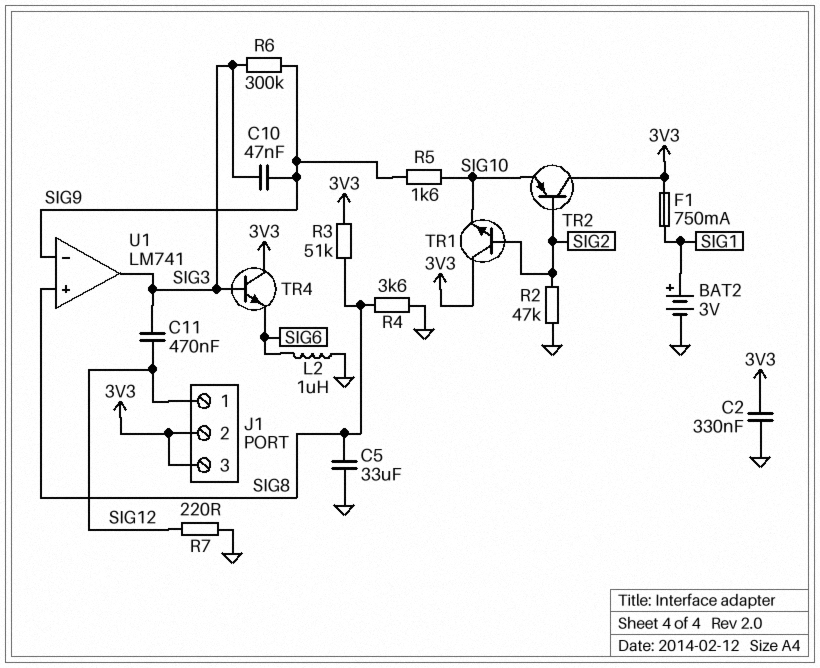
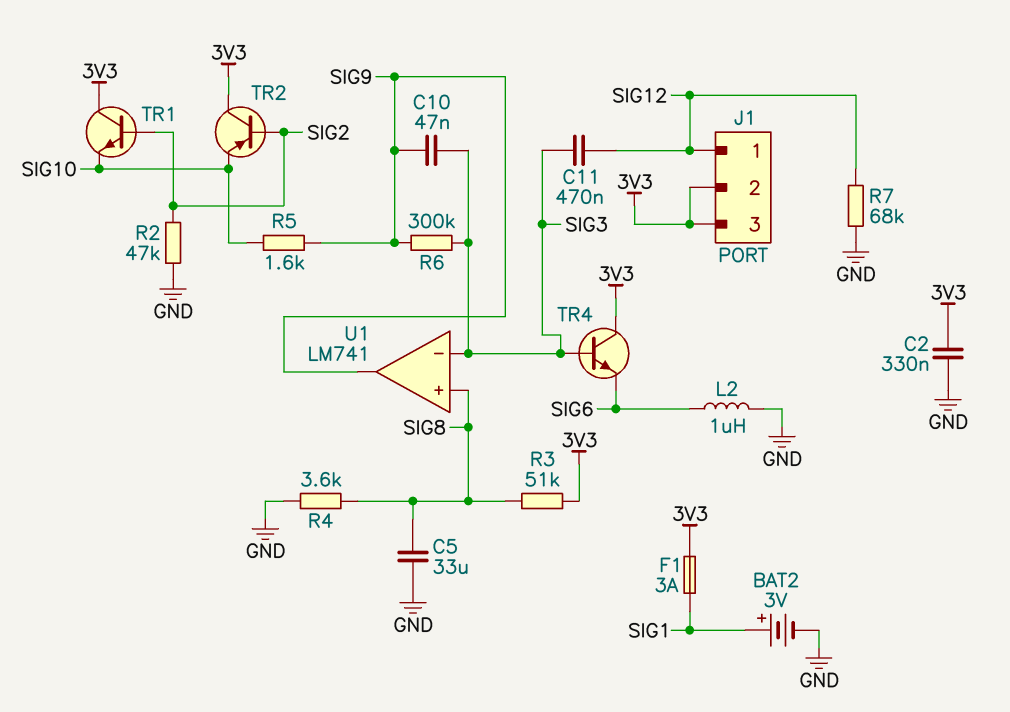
F1: 750mA (3V3, SIG1) -> 3A (3V3, SIG1)
R7: 220 (GND, SIG12) -> 68k (GND, SIG12)
U1 pin in-: SIG9 -> SIG3
U1 pin out: SIG3 -> SIG9

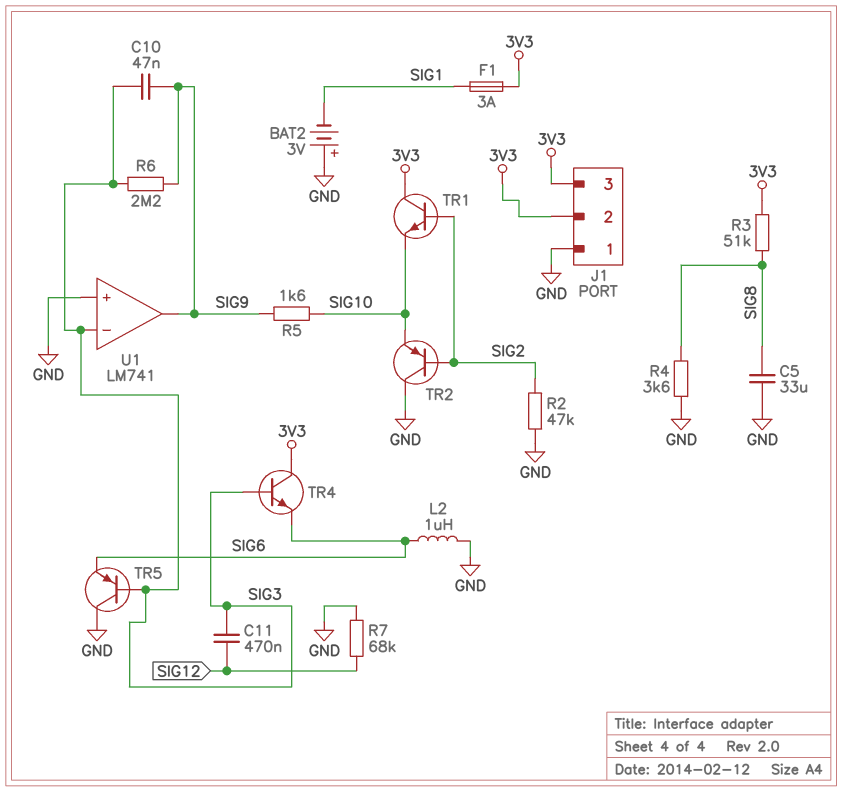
BAT2: 3V (plus SIG1, minus GND) -> 3V (plus GND, minus SIG1)
C2: 330nF (3V3, GND) -> none
J1 pin 1: SIG12 -> GND
R6: 300k (SIG3, SIG9) -> 2.2M (SIG3, SIG9)
TR2: PNP (B SIG2, C 3V3, E SIG10) -> PNP (B SIG2, C GND, E SIG10)
TR5: none -> PNP (B SIG3, C GND, E SIG6)
U1 pin in+: SIG8 -> GND

